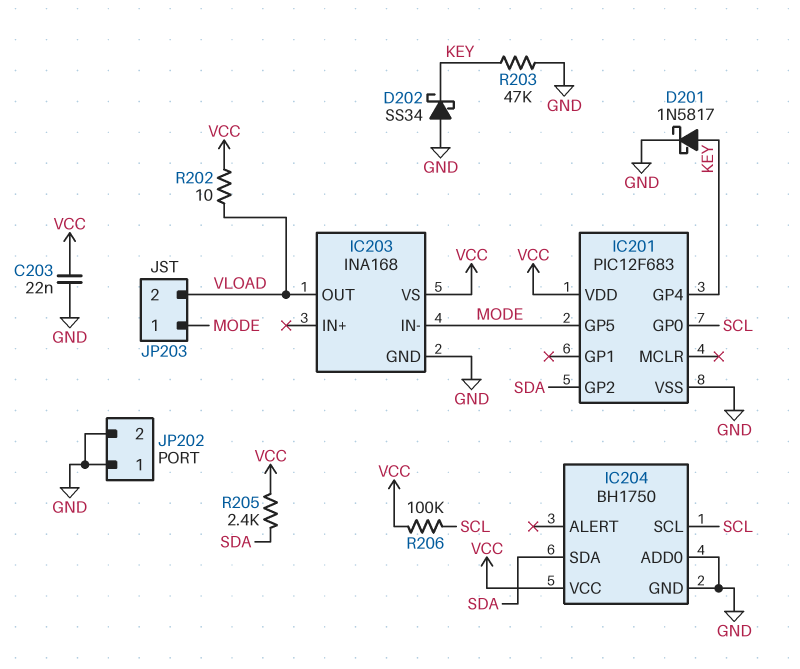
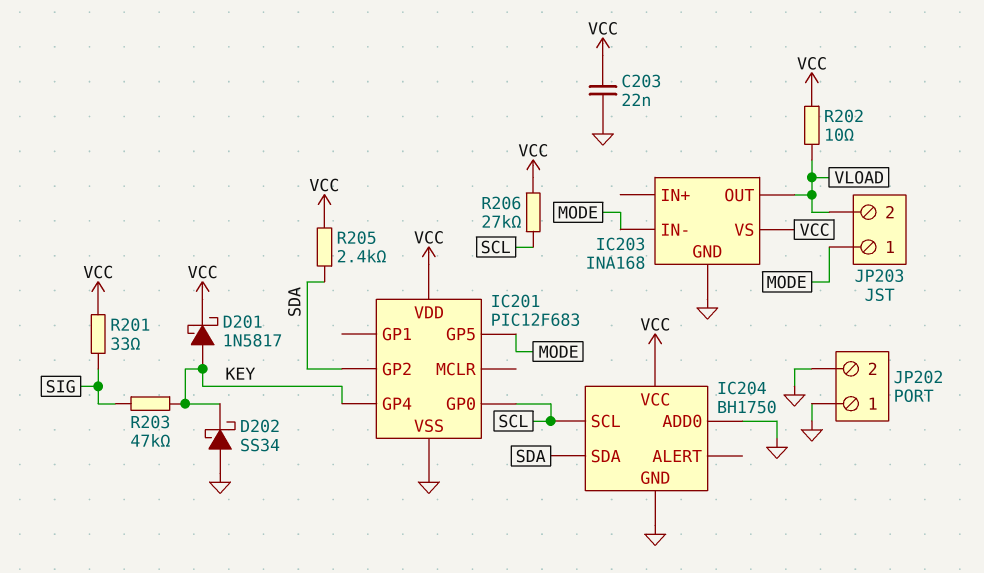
D201: schottky 1N5817 (A KEY, K GND) -> schottky 1N5817 (A KEY, K VCC)
R201: none -> 33 (SIG, VCC)
R203: 47k (GND, KEY) -> 47k (KEY, SIG)
R206: 100k (SCL, VCC) -> 27k (SCL, VCC)

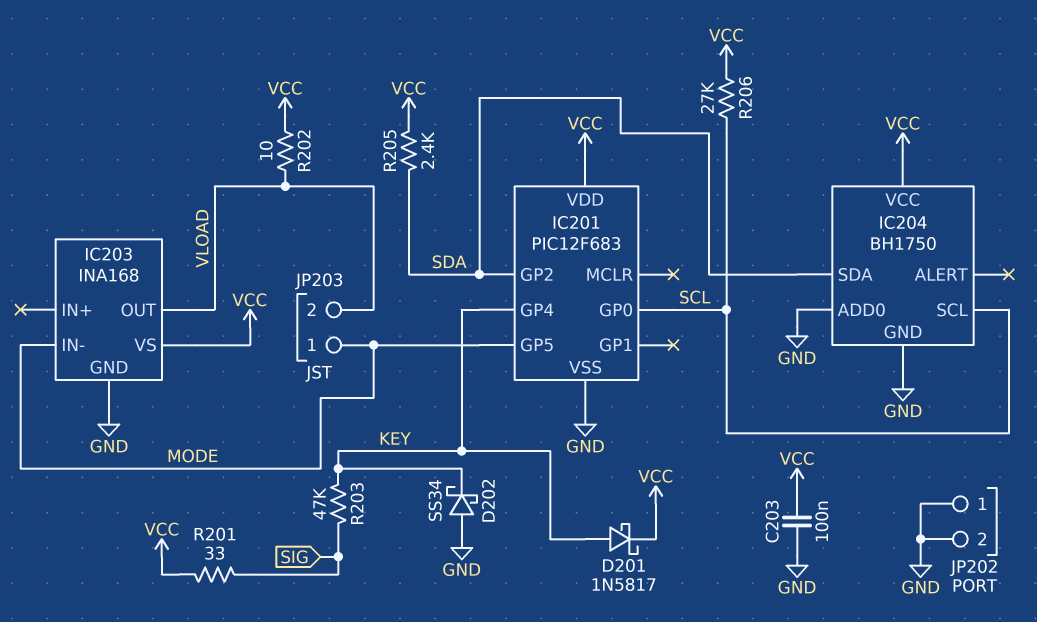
C203: 22nF (GND, VCC) -> 100nF (GND, VCC)

